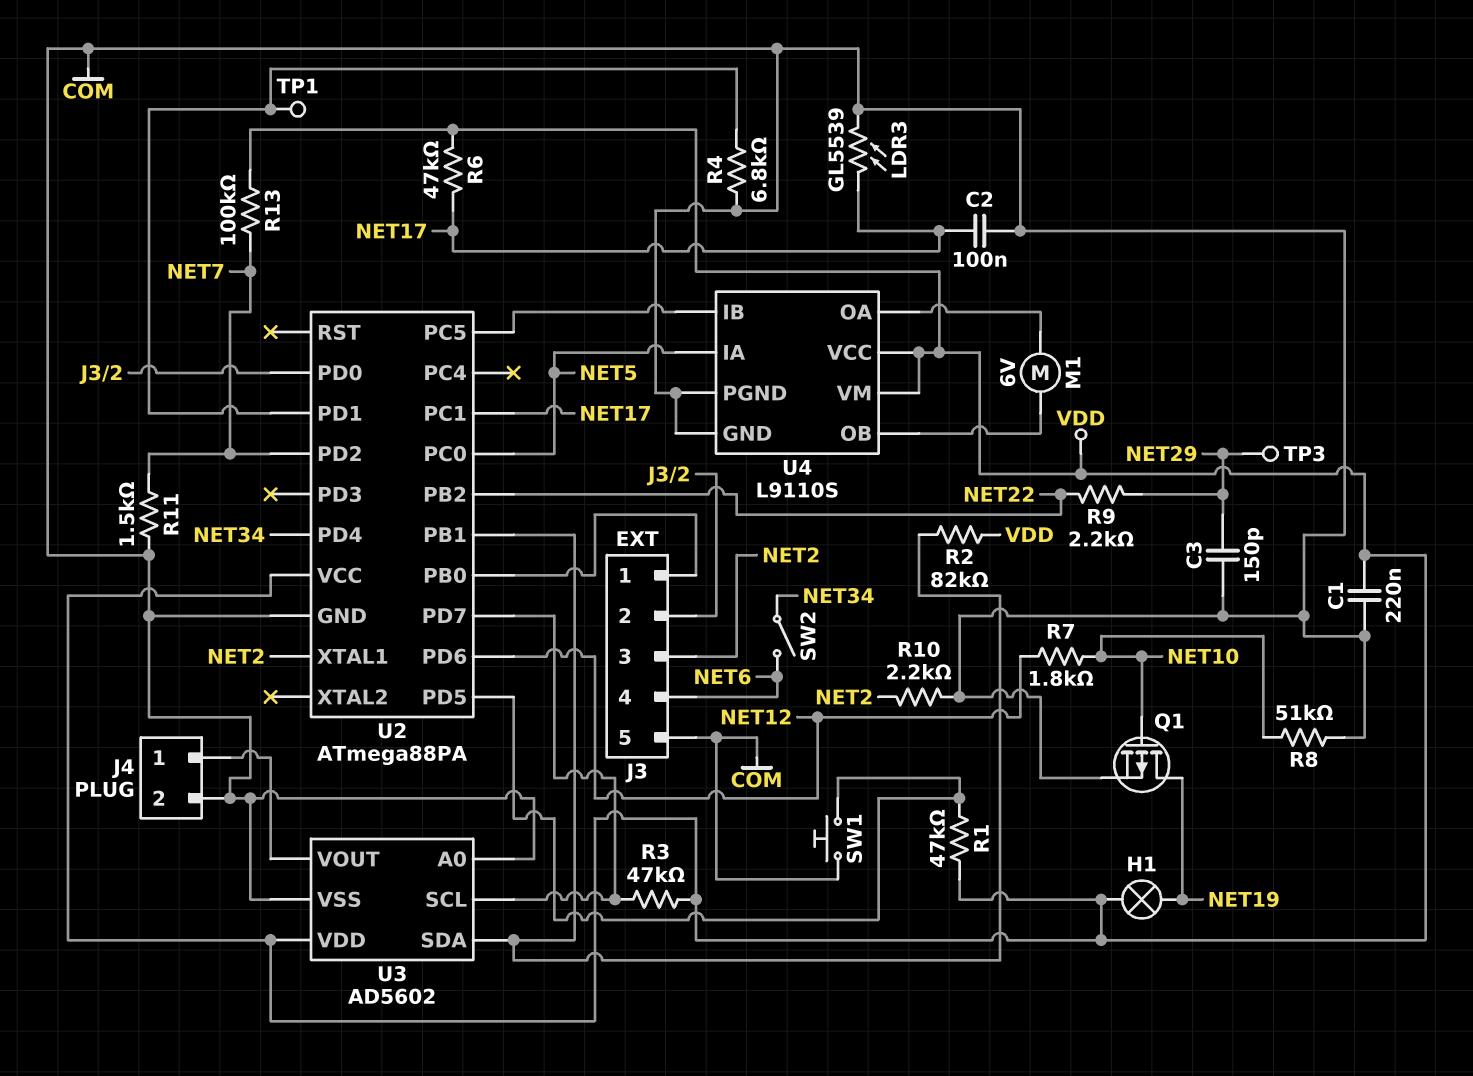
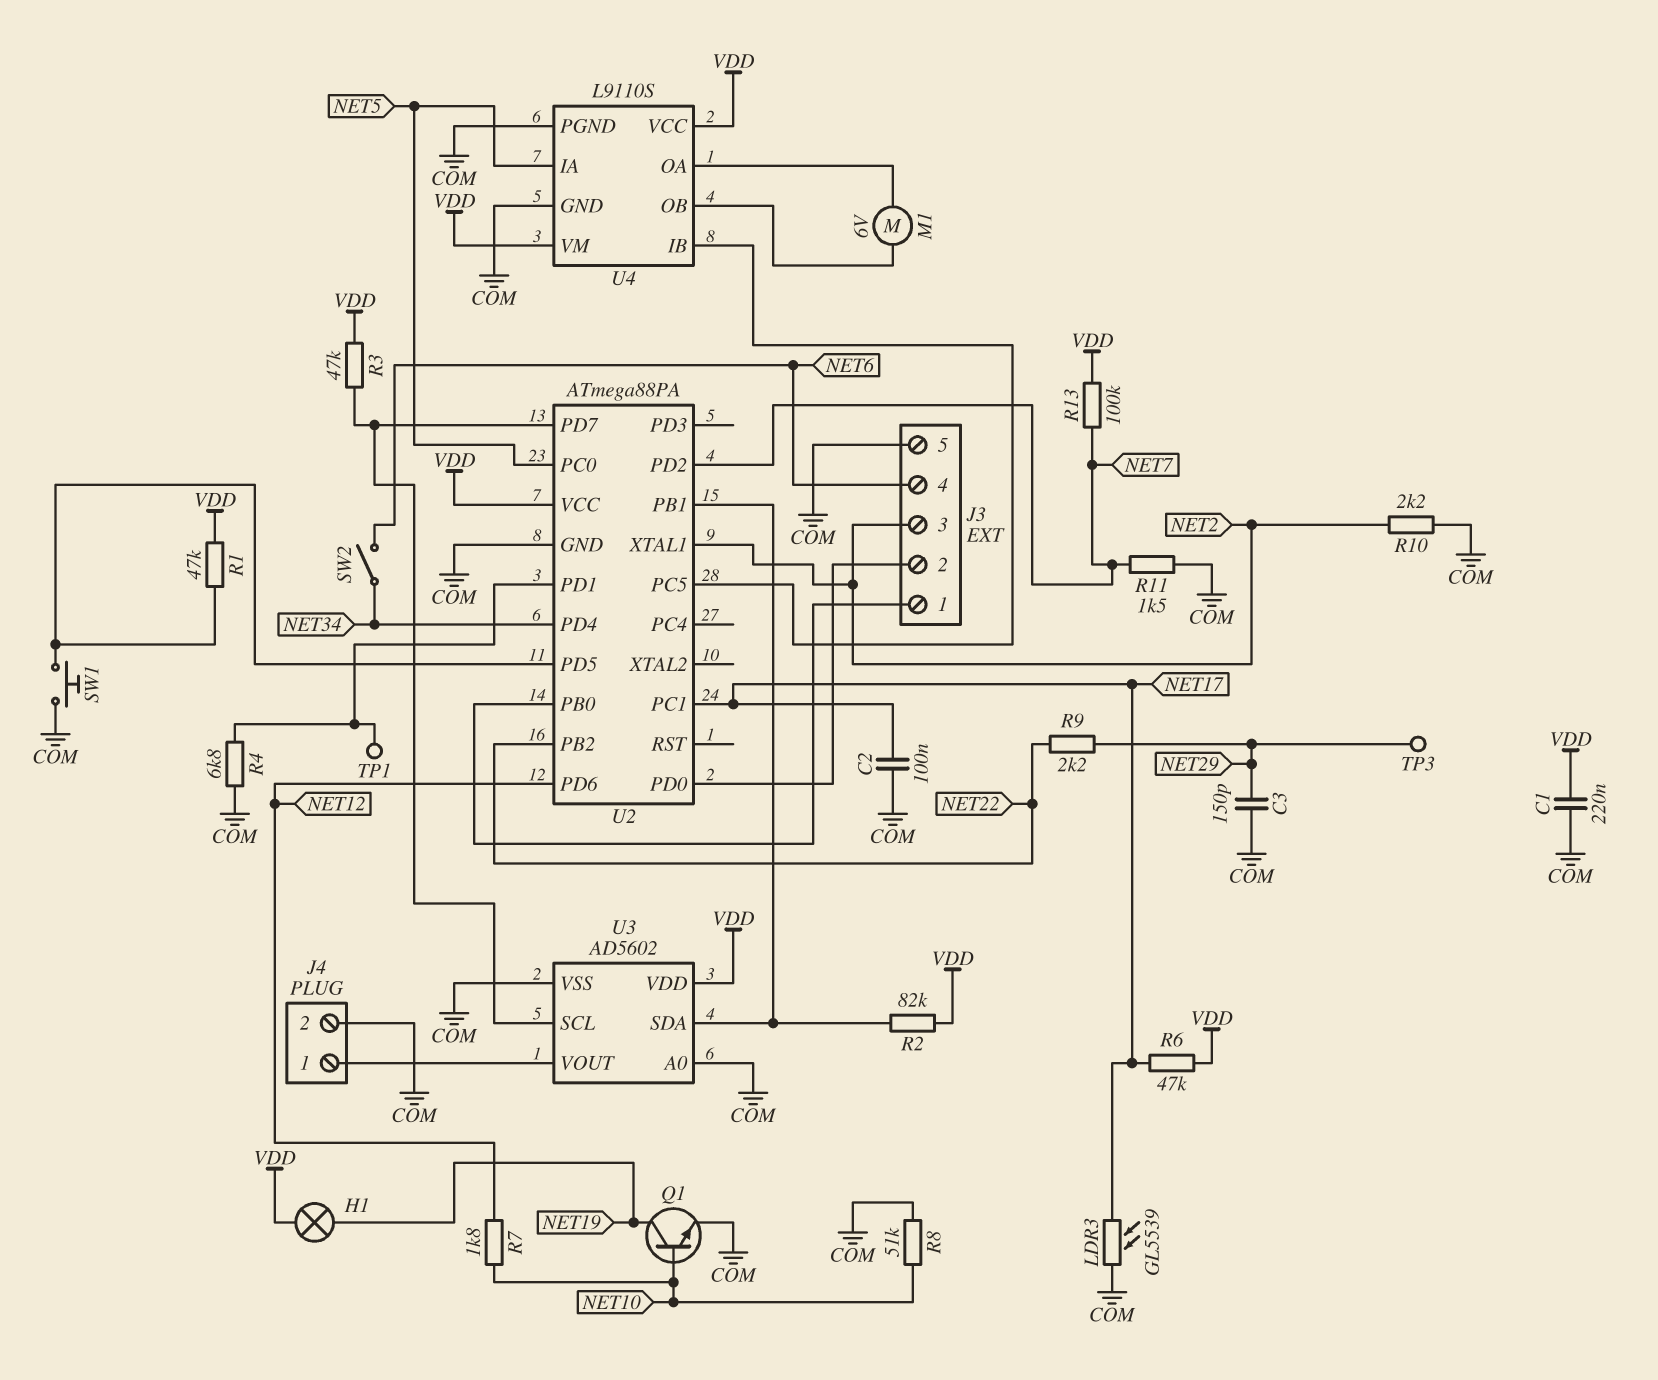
Q1: PMOS (G NET10, D NET19, S COM) -> NPN (B NET10, C NET19, E COM)

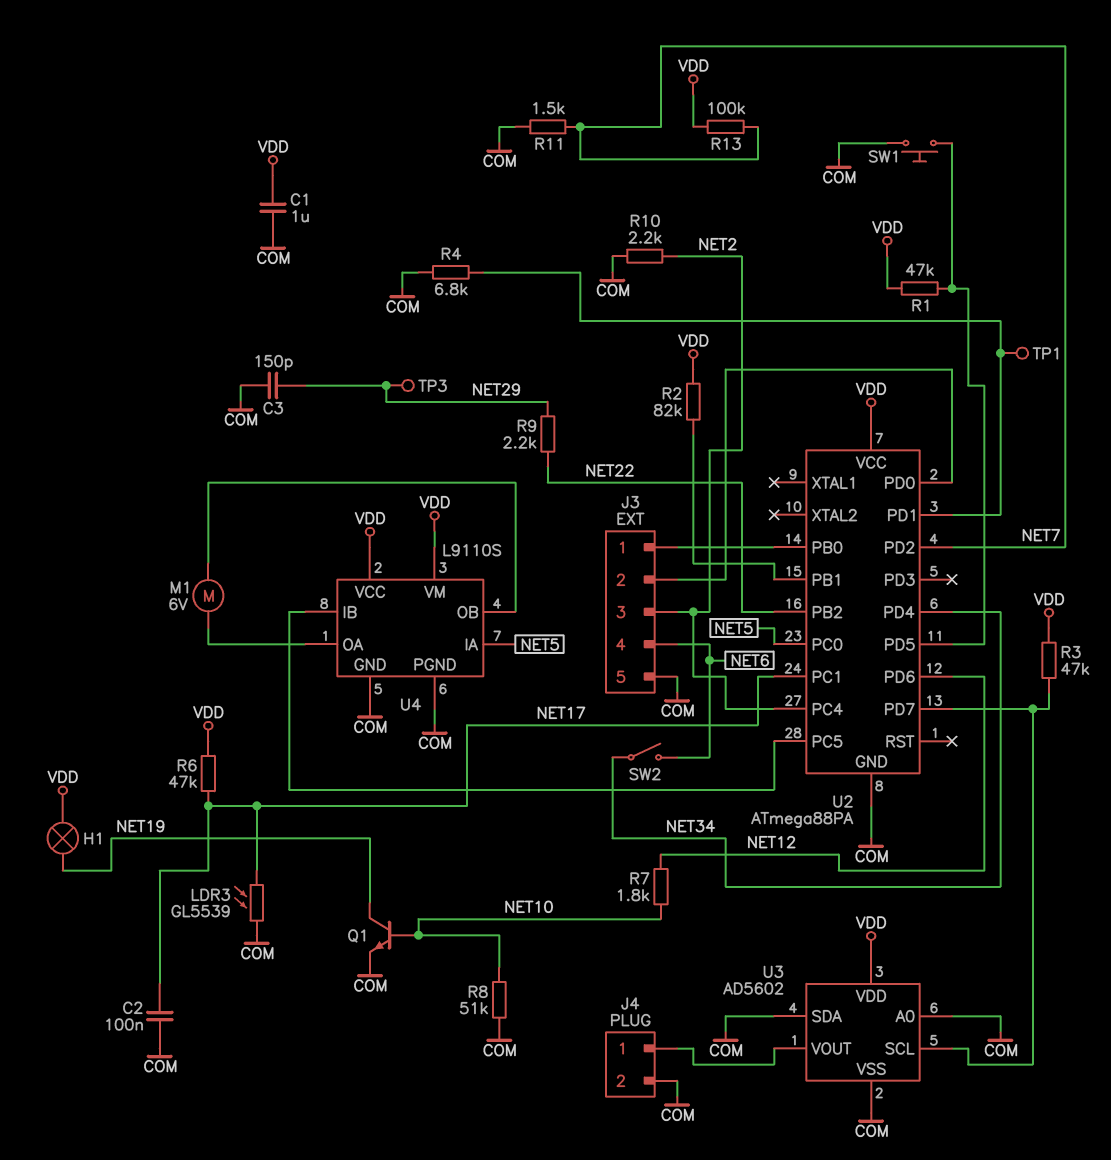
C1: 220nF (COM, VDD) -> 1uF (COM, VDD)
U2 pin PC4: none -> NET2
U2 pin XTAL1: NET2 -> none
U3 pin SDA: U2/PB1 -> COM

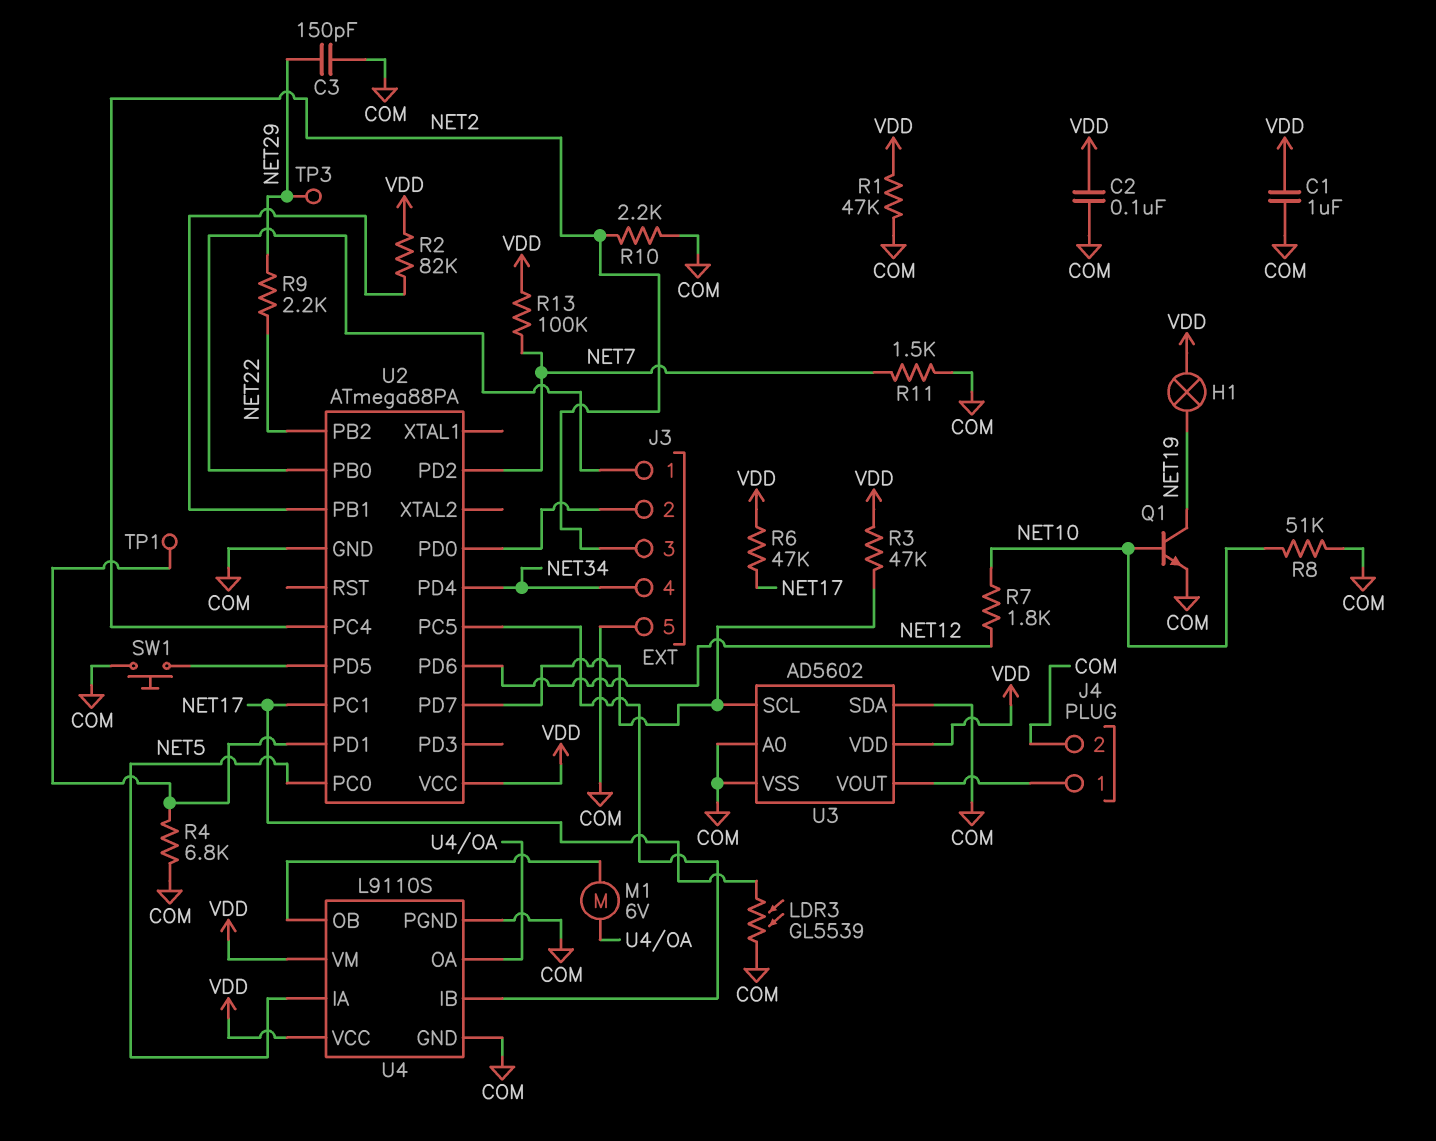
C2: 100nF (COM, NET17) -> 100nF (COM, VDD)
J3 pin 4: NET6 -> NET34
R1: 47k (U2/PD5, VDD) -> 47k (COM, VDD)
SW2: switch (NET6, NET34) -> none

